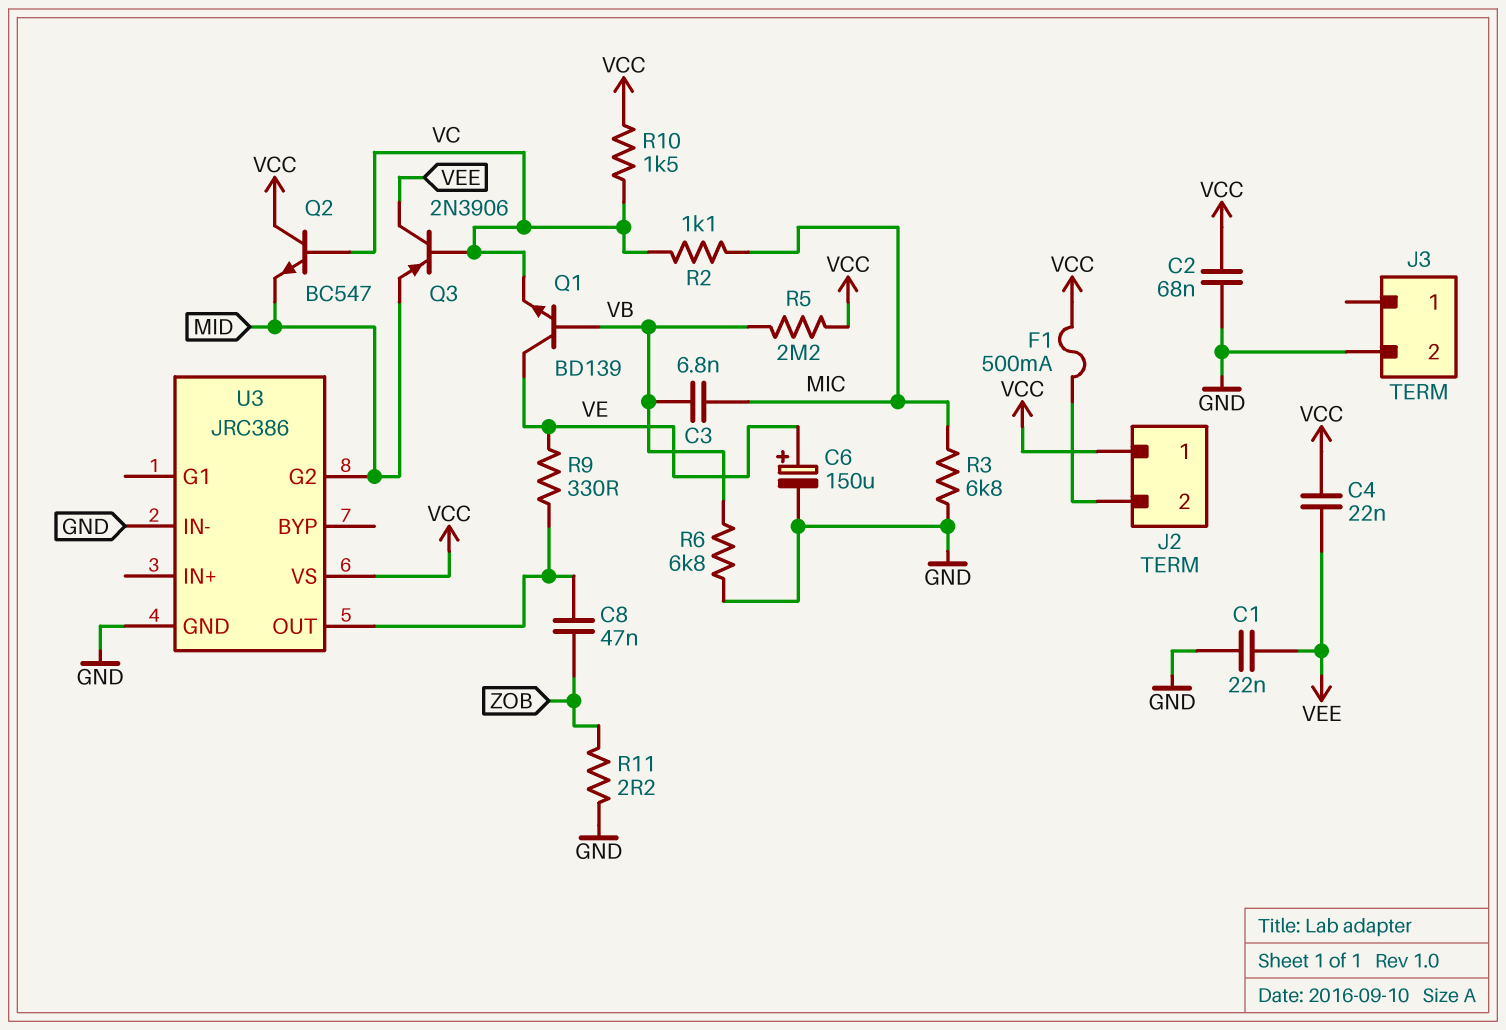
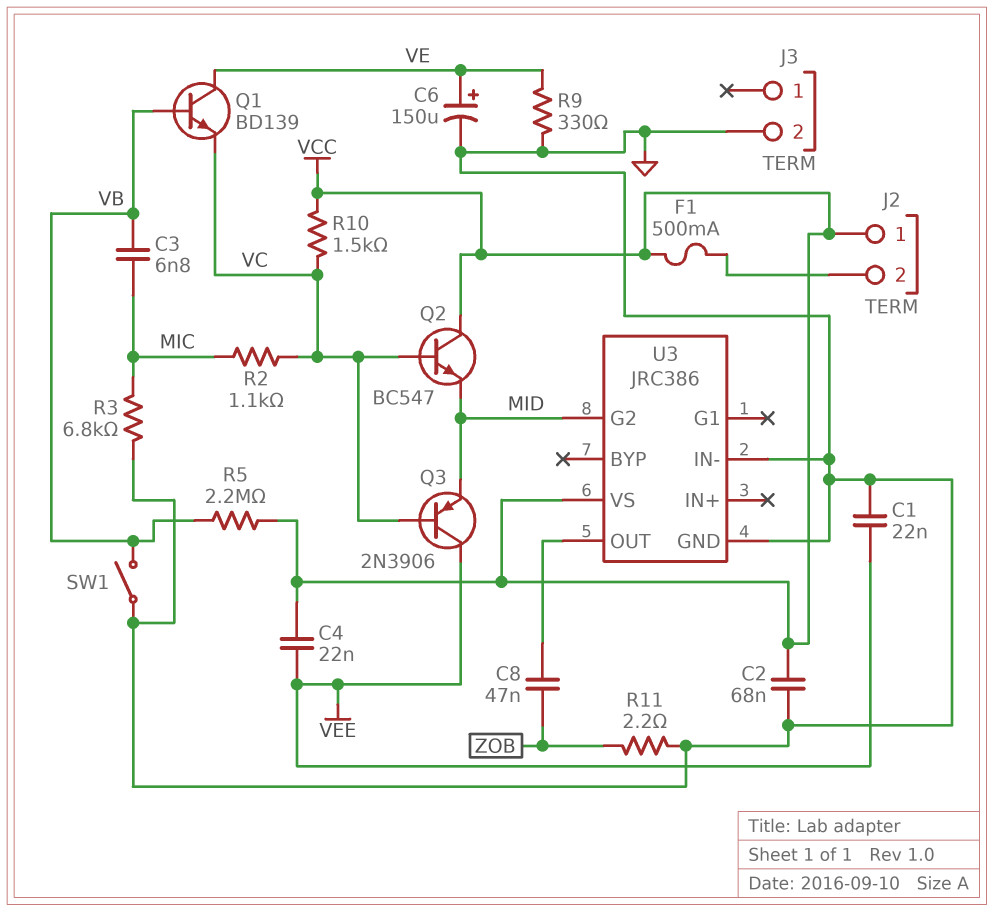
R6: 6.8k (GND, VB) -> none
R9: 330 (U3/OUT, VE) -> 330 (GND, VE)
SW1: none -> switch (GND, VB)

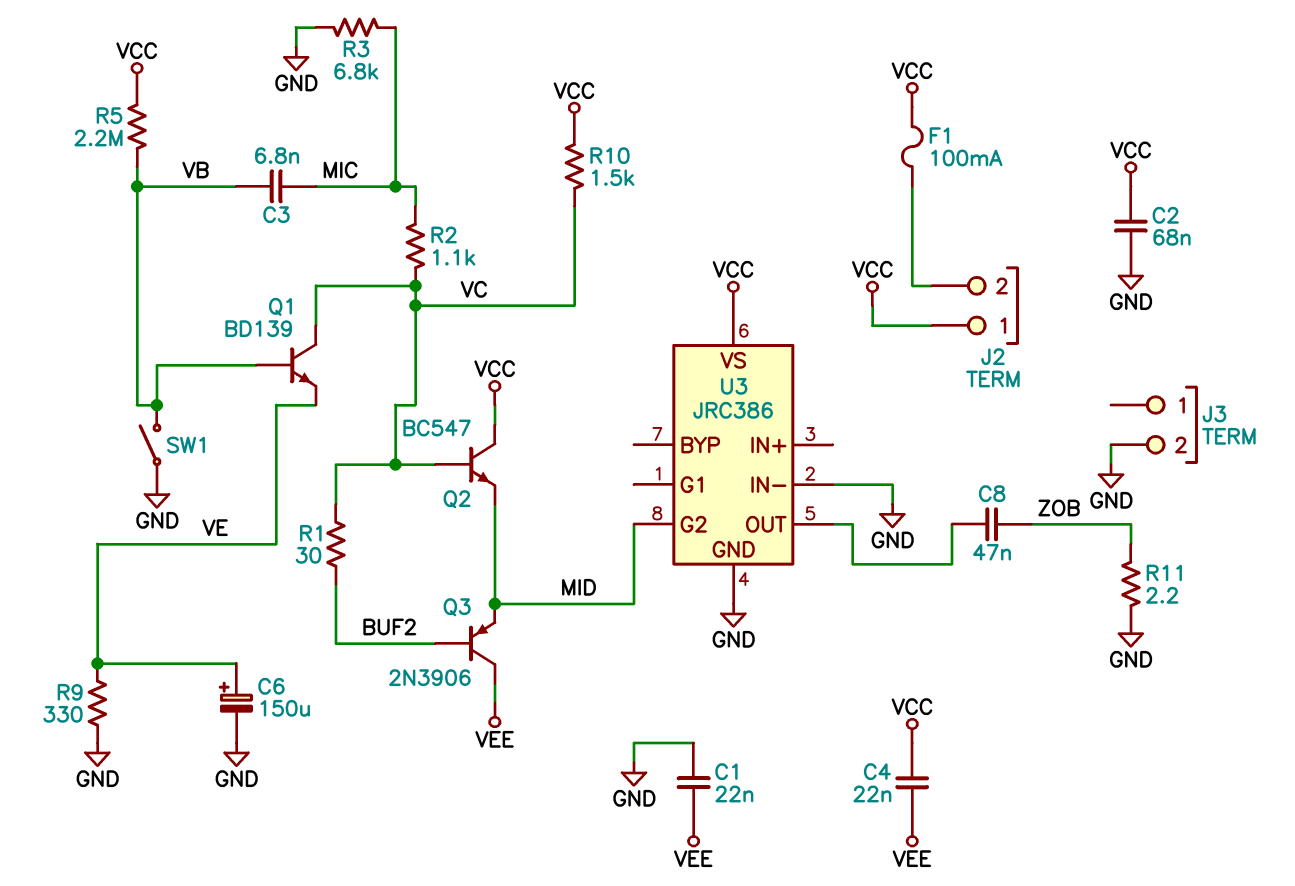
F1: 500mA (J2/2, VCC) -> 100mA (J2/2, VCC)
Q1: NPN BD139 (B VB, C VE, E VC) -> NPN BD139 (B VB, C VC, E VE)
Q3: PNP 2N3906 (B VC, C VEE, E MID) -> PNP 2N3906 (B BUF2, C VEE, E MID)
R1: none -> 30 (BUF2, VC)

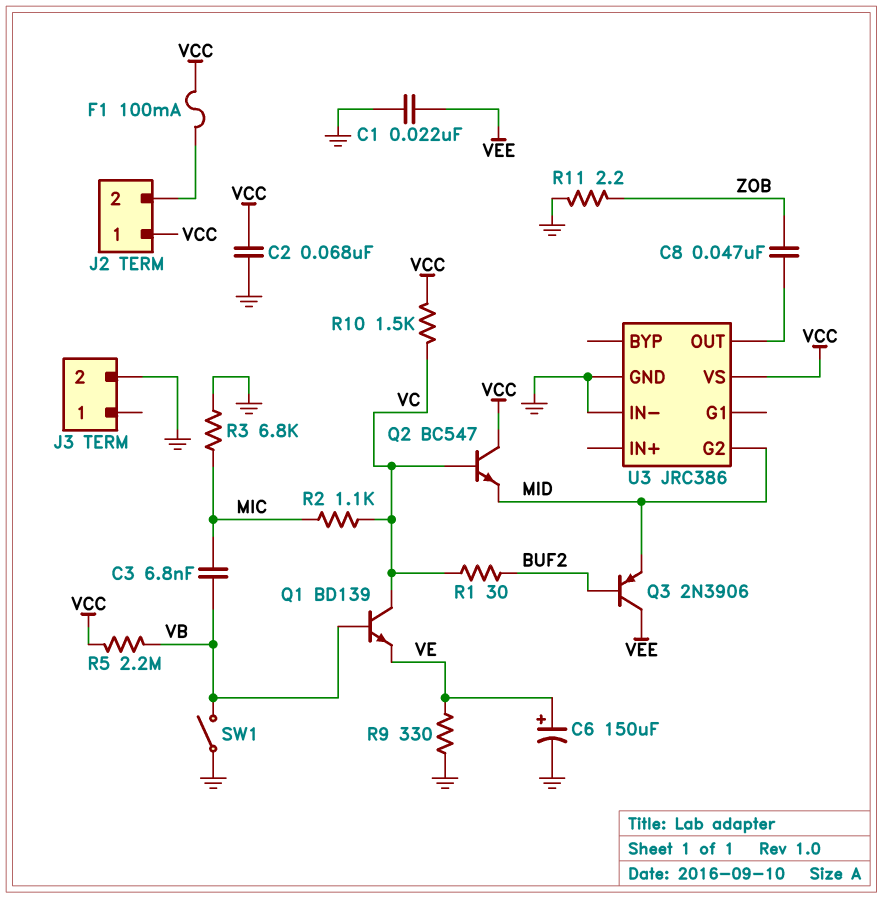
C4: 22nF (VCC, VEE) -> none

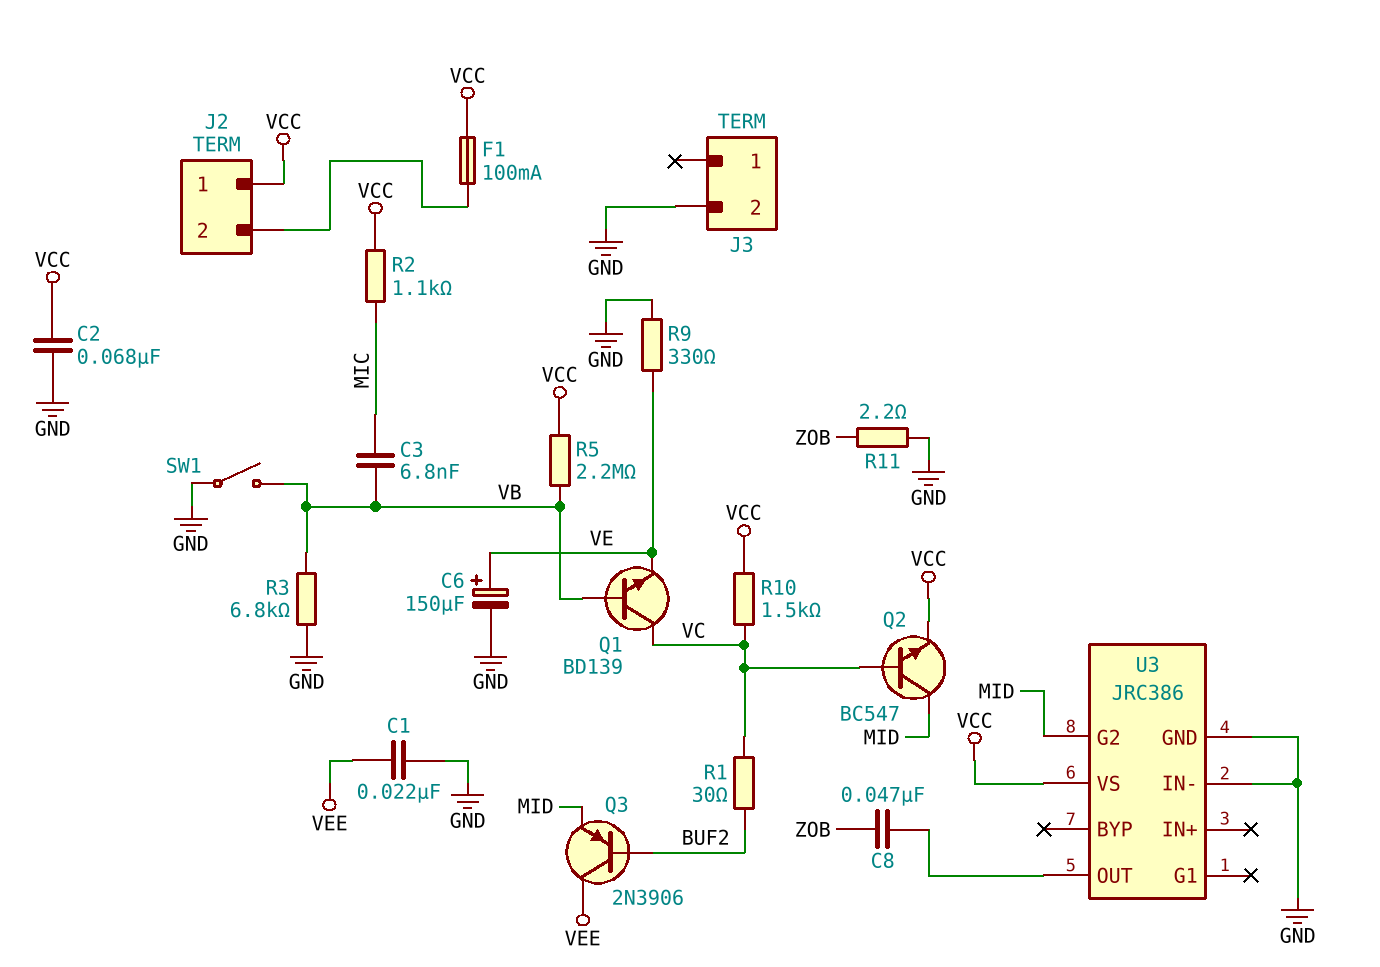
Q2: NPN BC547 (B VC, C VCC, E MID) -> NPN BC547 (B VC, C MID, E VCC)
R2: 1.1k (MIC, VC) -> 1.1k (MIC, VCC)
R3: 6.8k (GND, MIC) -> 6.8k (GND, VB)

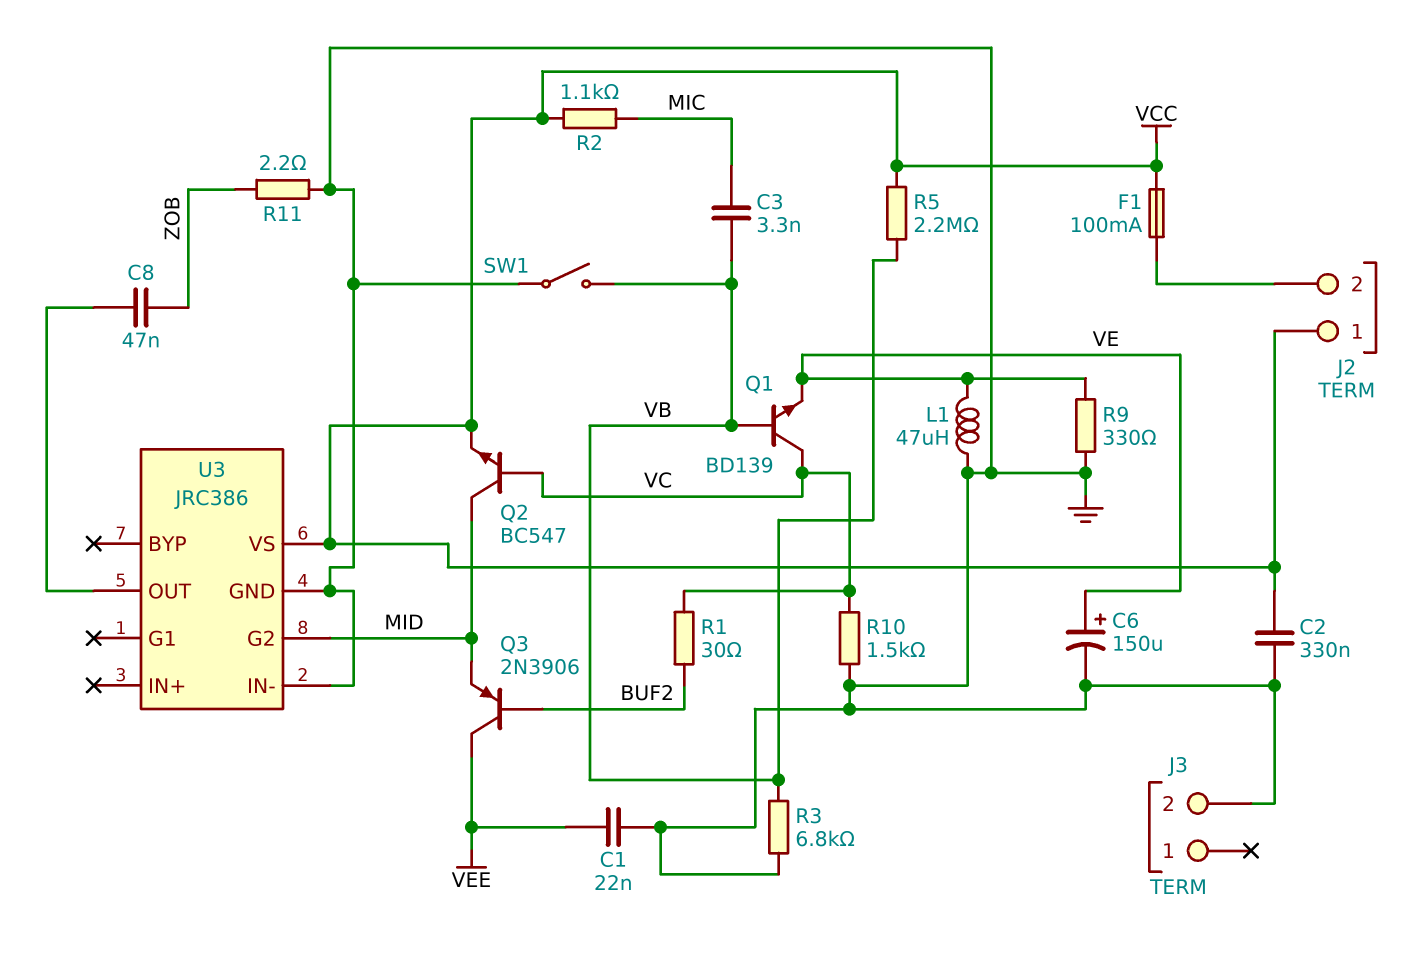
C2: 68nF (GND, VCC) -> 330nF (GND, VCC)
C3: 6.8nF (MIC, VB) -> 3.3nF (MIC, VB)
L1: none -> 47uH (GND, VE)
R10: 1.5k (VC, VCC) -> 1.5k (GND, VC)

